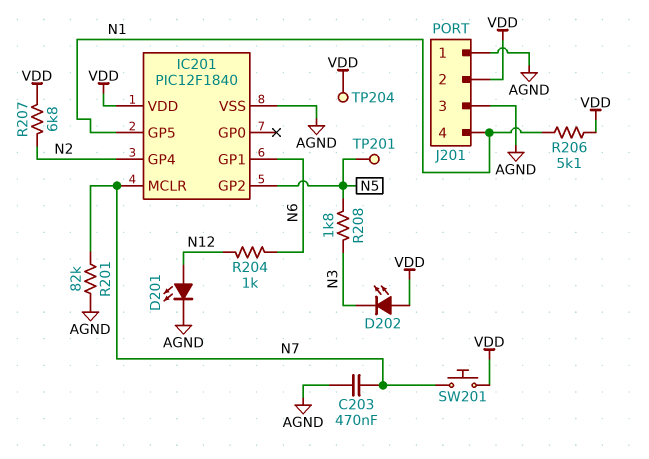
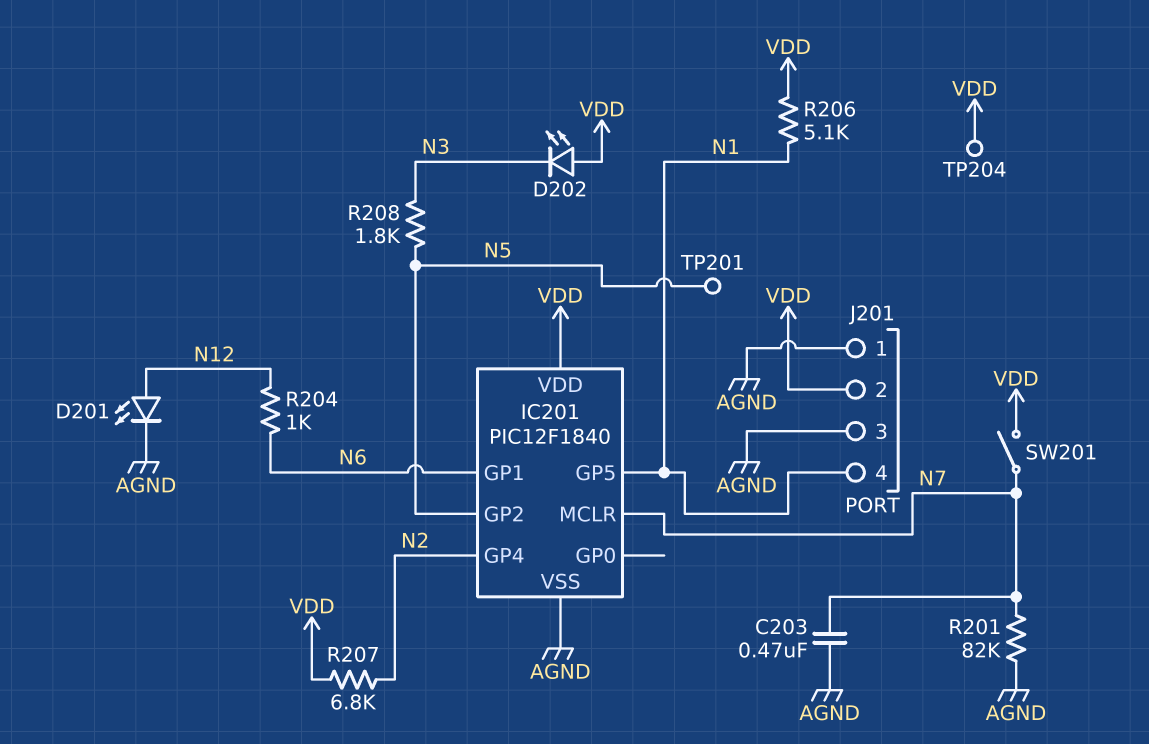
SW201: button (N7, VDD) -> switch (N7, VDD)

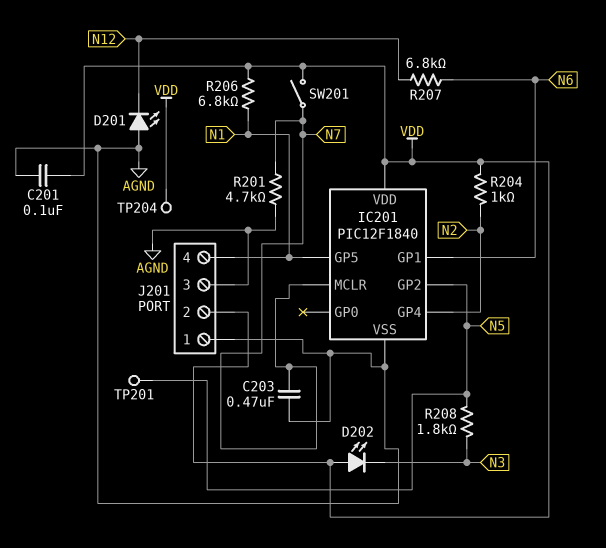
C201: none -> 100nF (AGND, VDD)
D201: LED (A N12, K AGND) -> LED (A AGND, K N12)
R201: 82k (AGND, N7) -> 4.7k (AGND, N7)
R204: 1k (N6, N12) -> 1k (N2, VDD)
R206: 5.1k (N1, VDD) -> 6.8k (N1, VDD)
R207: 6.8k (N2, VDD) -> 6.8k (N6, N12)

